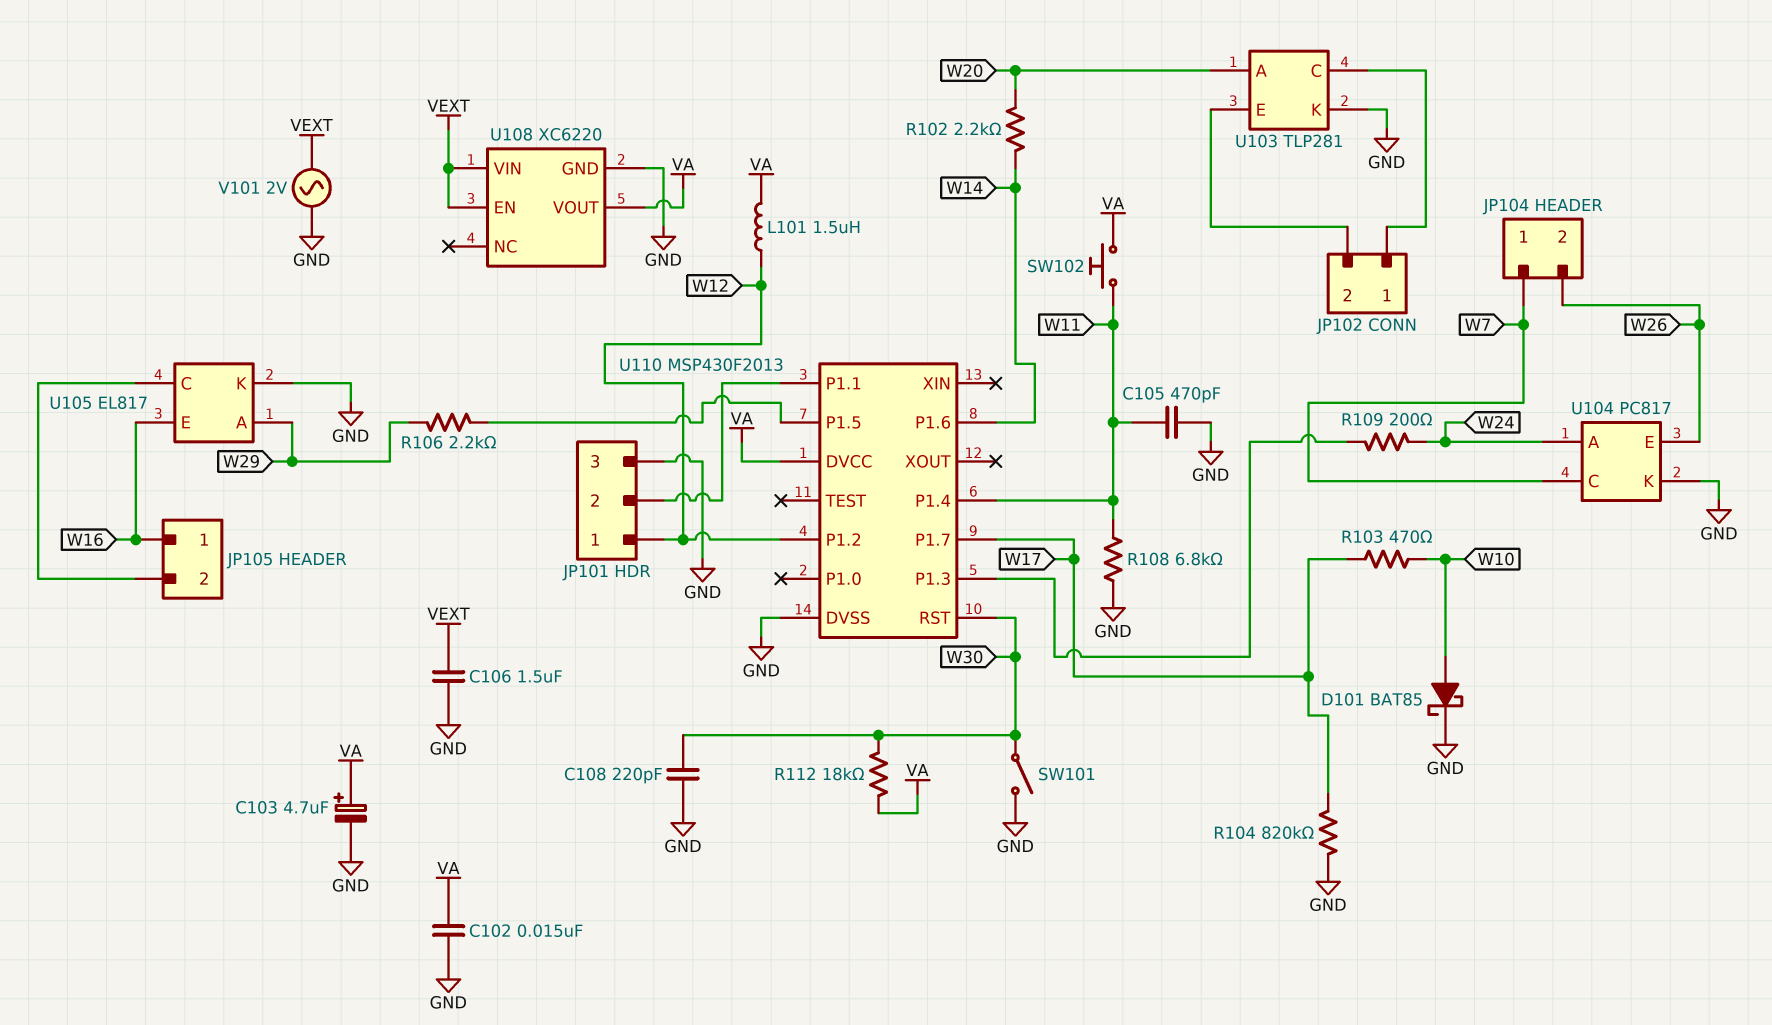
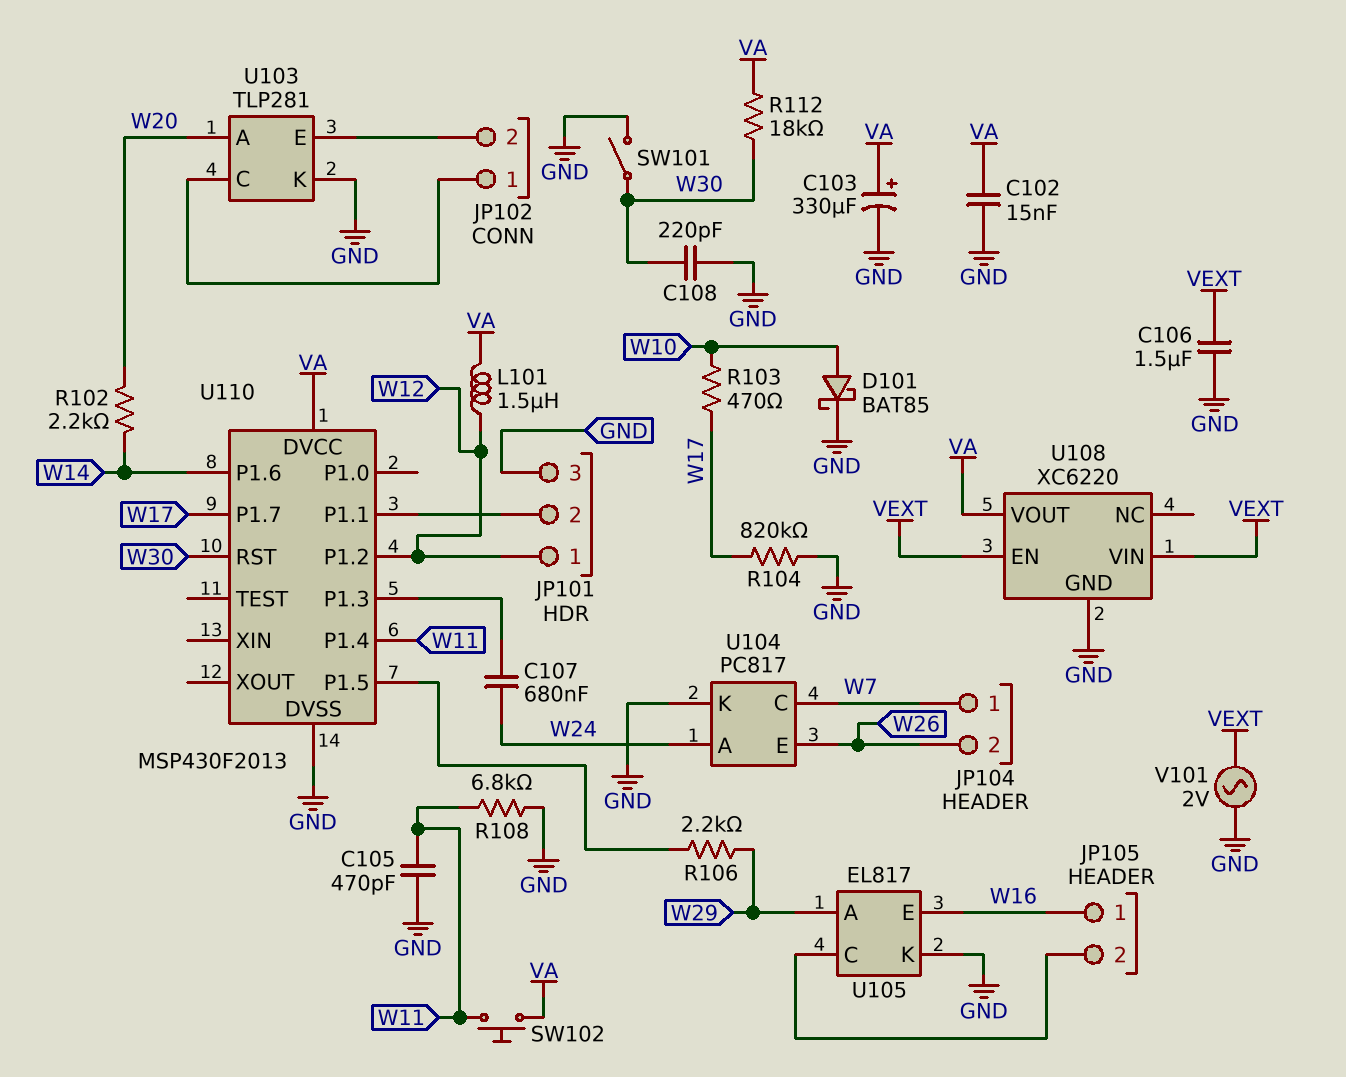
C103: 4.7uF (plus VA, minus GND) -> 330uF (plus VA, minus GND)
C107: none -> 680nF (U110/P1.3, W24)
R109: 200 (U110/P1.3, W24) -> none

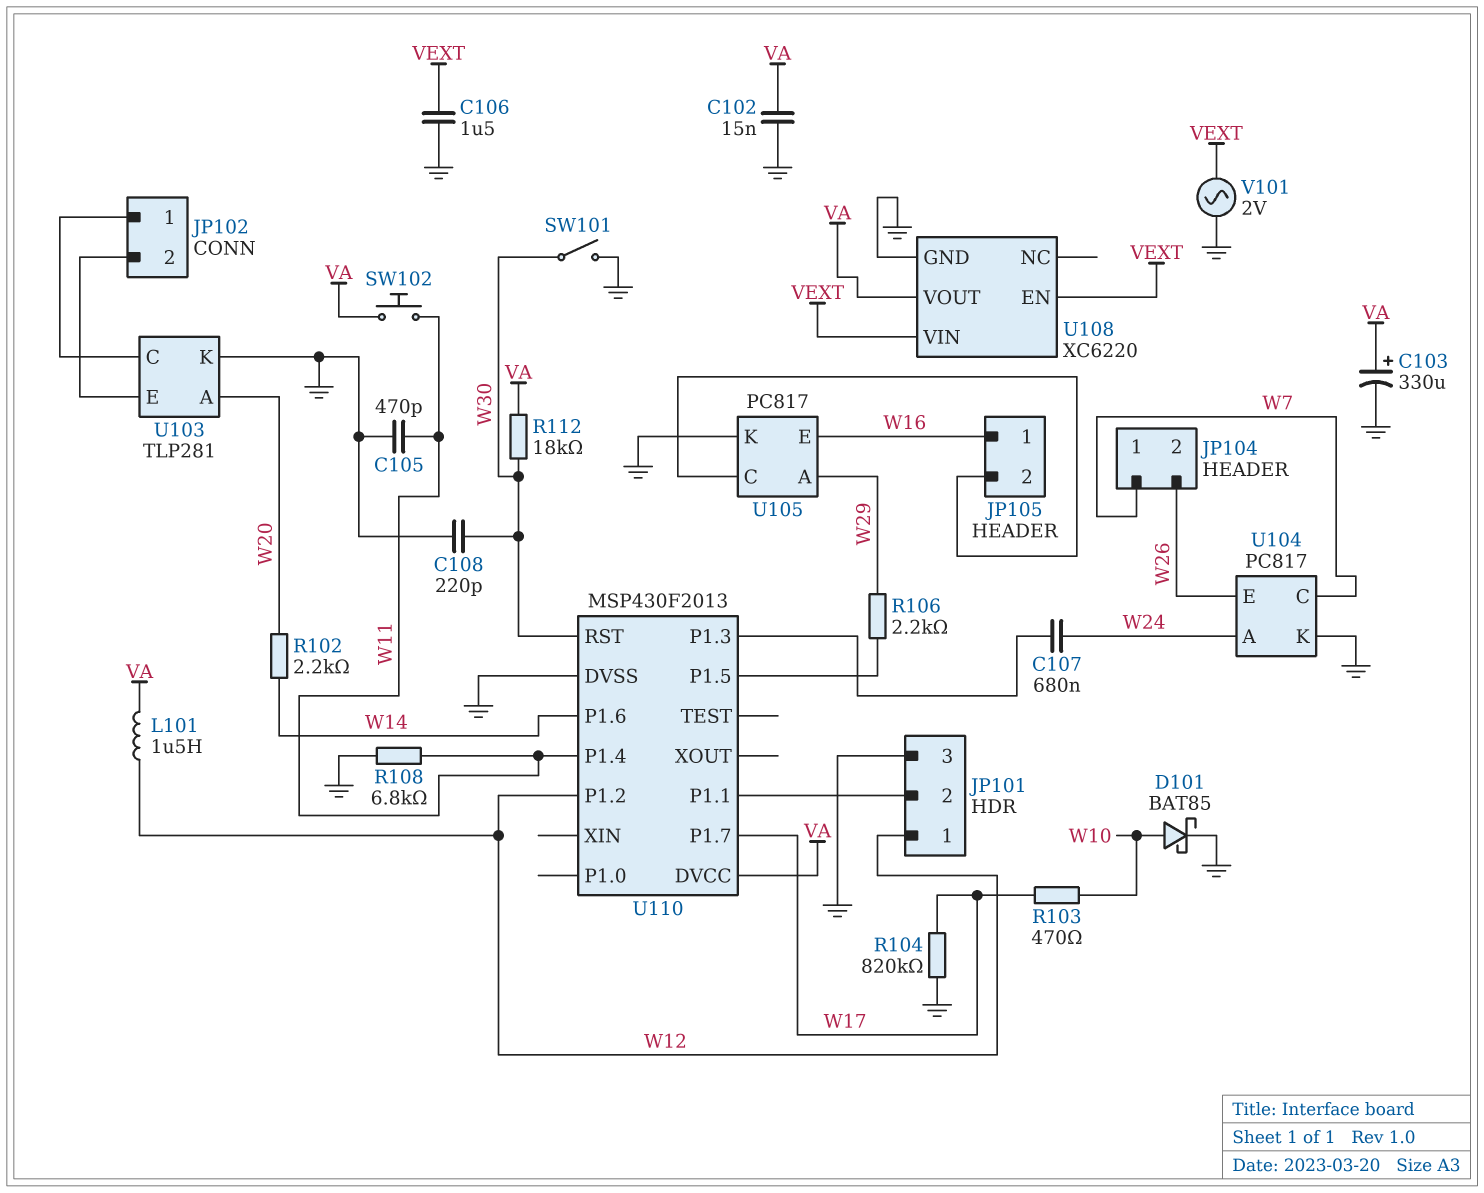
U105: EL817 -> PC817

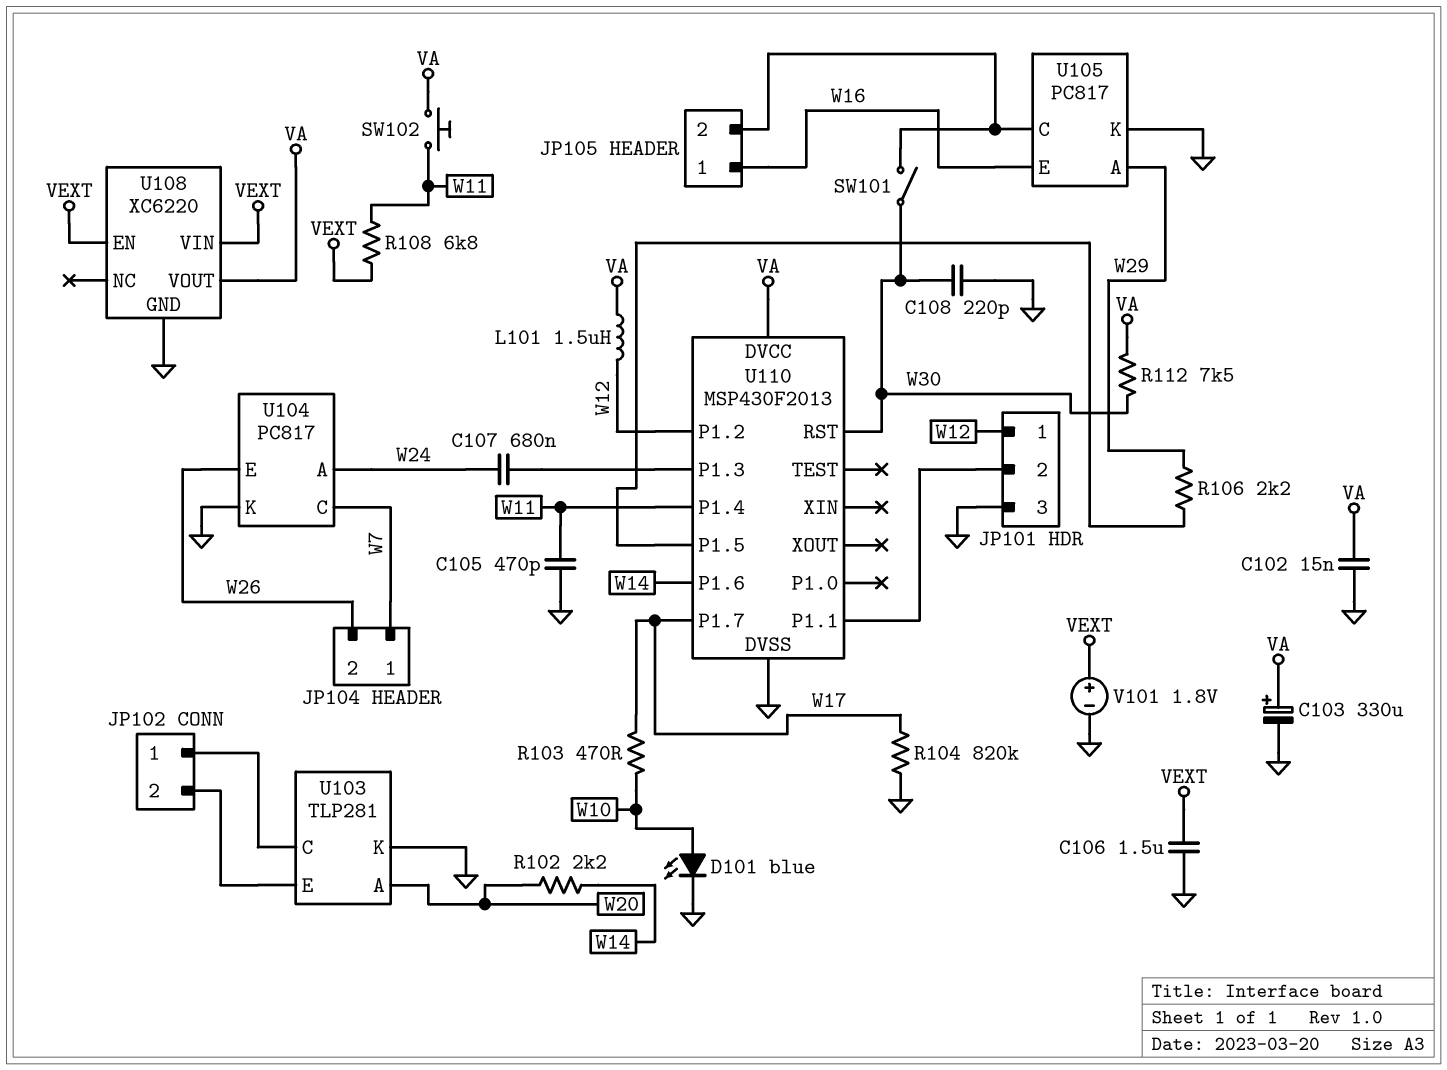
D101: schottky BAT85 (A W10, K GND) -> LED blue (A W10, K GND)
R108: 6.8k (GND, W11) -> 6.8k (VEXT, W11)
R112: 18k (VA, W30) -> 7.5k (VA, W30)
SW101: switch (GND, W30) -> switch (JP105/2, W30)
V101: AC 2V (GND, VEXT) -> 1.8V (plus VEXT, minus GND)

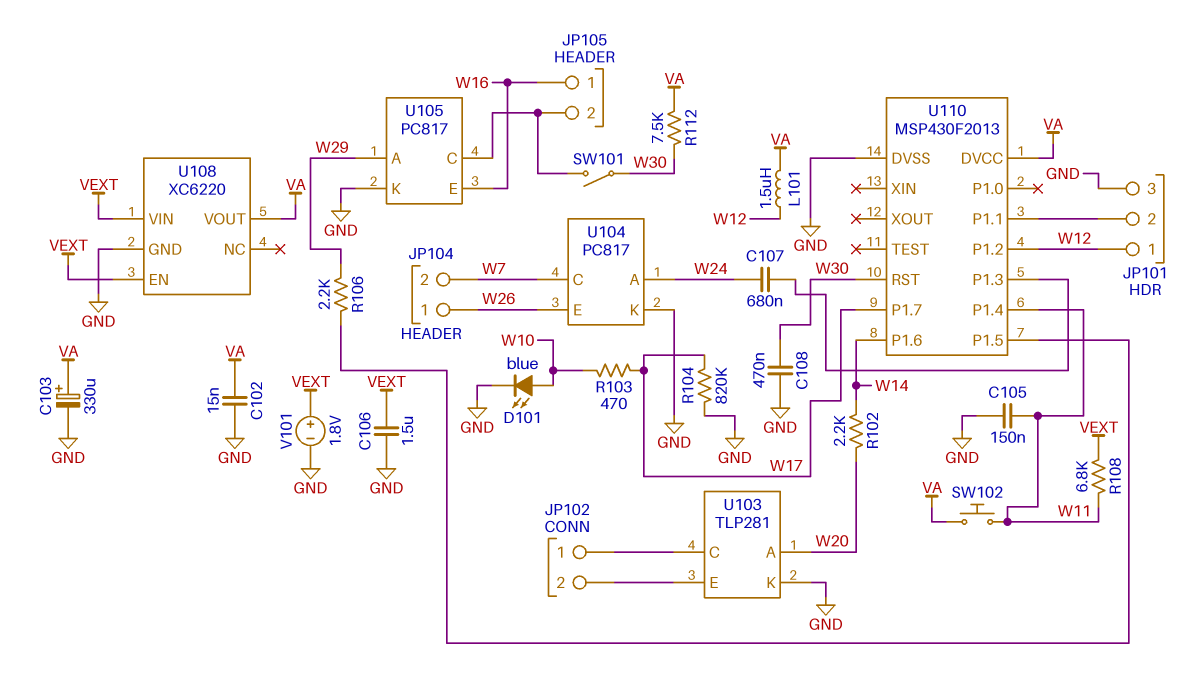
C105: 470pF (GND, W11) -> 150nF (GND, W11)
C108: 220pF (GND, W30) -> 470nF (GND, W30)
JP104 pin 1: W7 -> W26
JP104 pin 2: W26 -> W7

